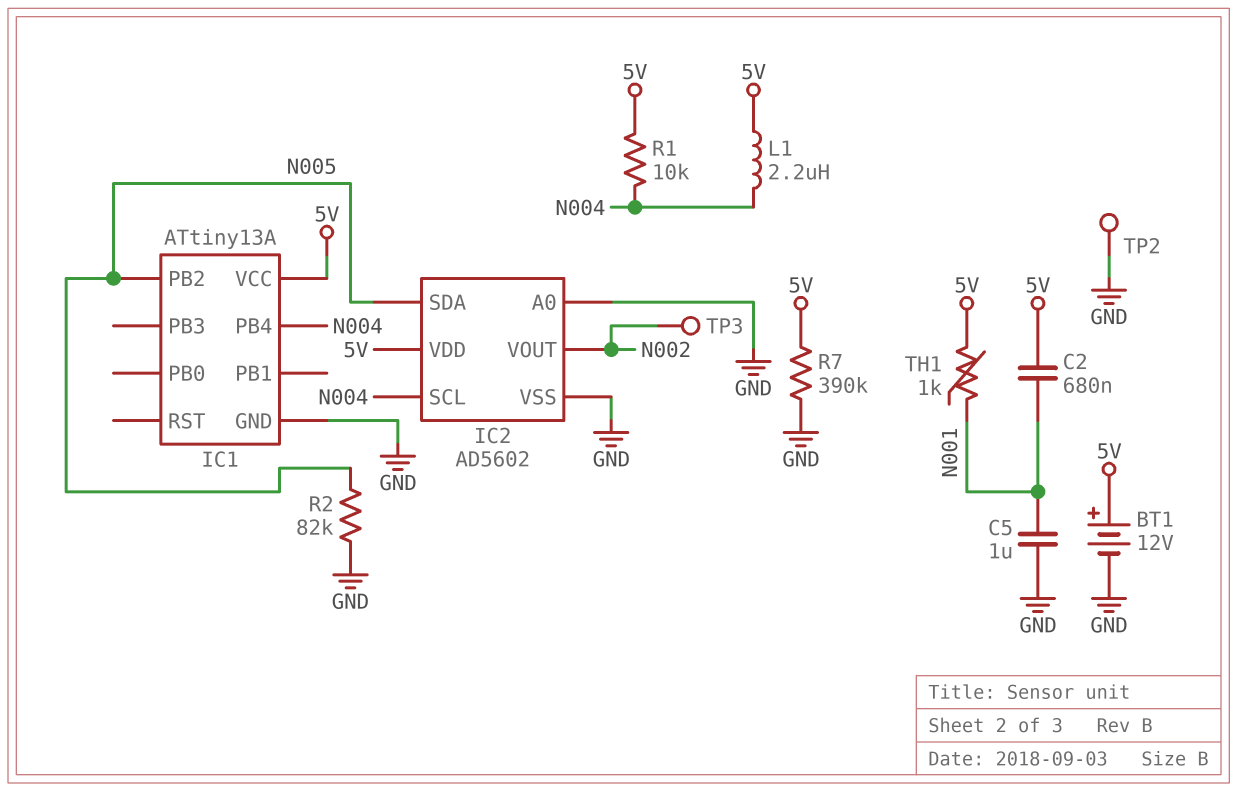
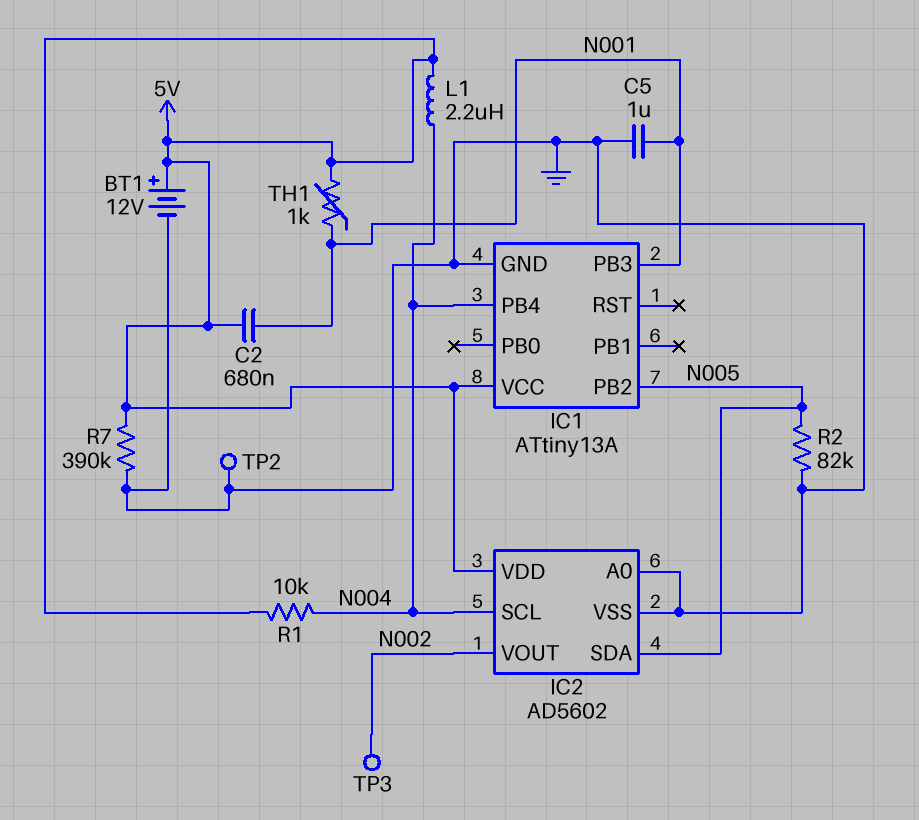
IC1 pin PB3: none -> N001

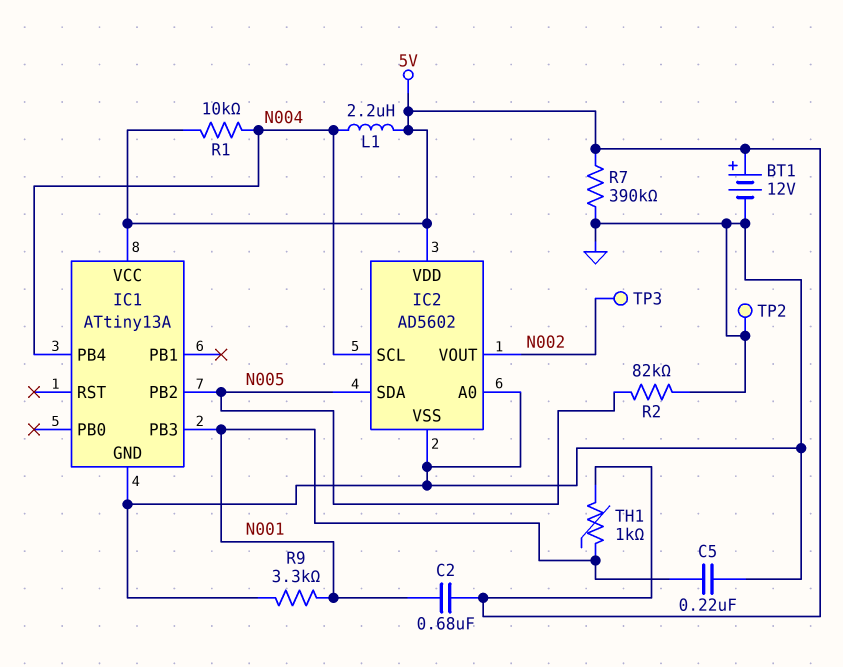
C5: 1uF (GND, N001) -> 220nF (GND, N001)
R9: none -> 3.3k (GND, N001)

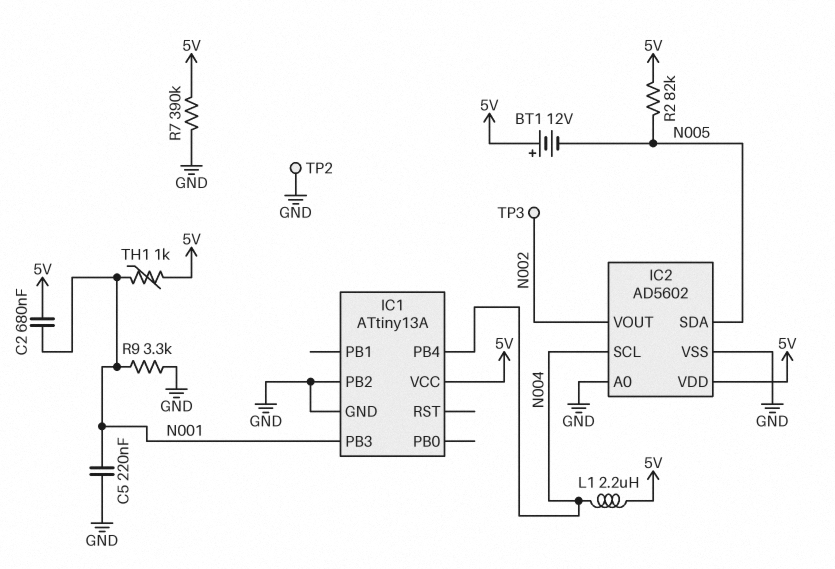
BT1: 12V (plus 5V, minus GND) -> 12V (plus 5V, minus N005)
IC1 pin PB2: N005 -> GND
R1: 10k (5V, N004) -> none
R2: 82k (GND, N005) -> 82k (5V, N005)

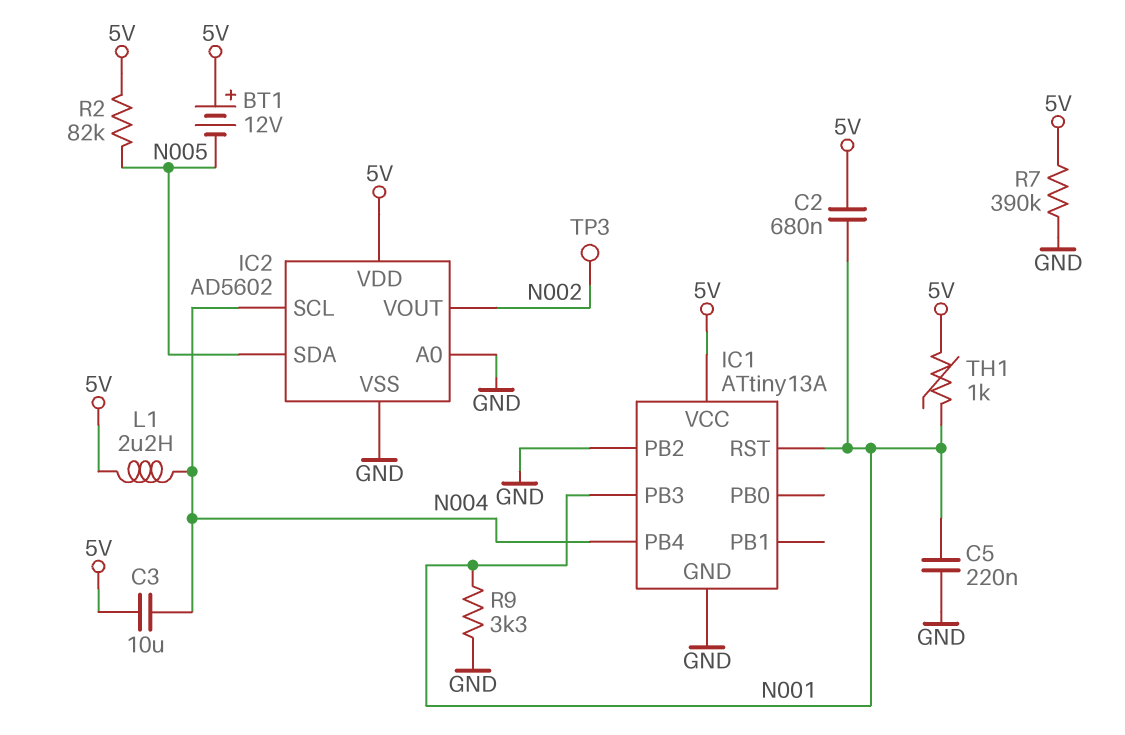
C3: none -> 10uF (5V, N004)
IC1 pin RST: none -> N001
TP2: test point (GND) -> none

